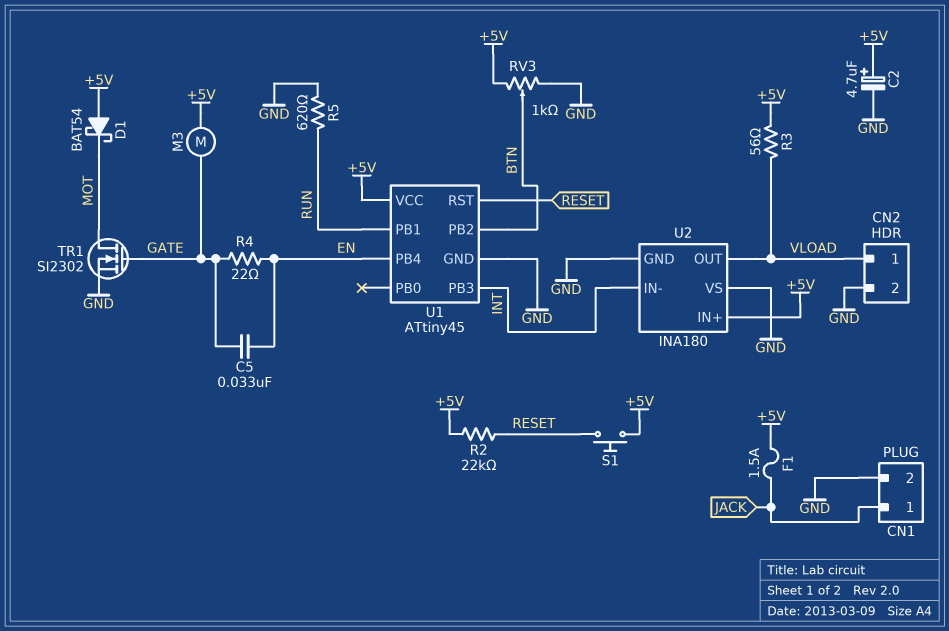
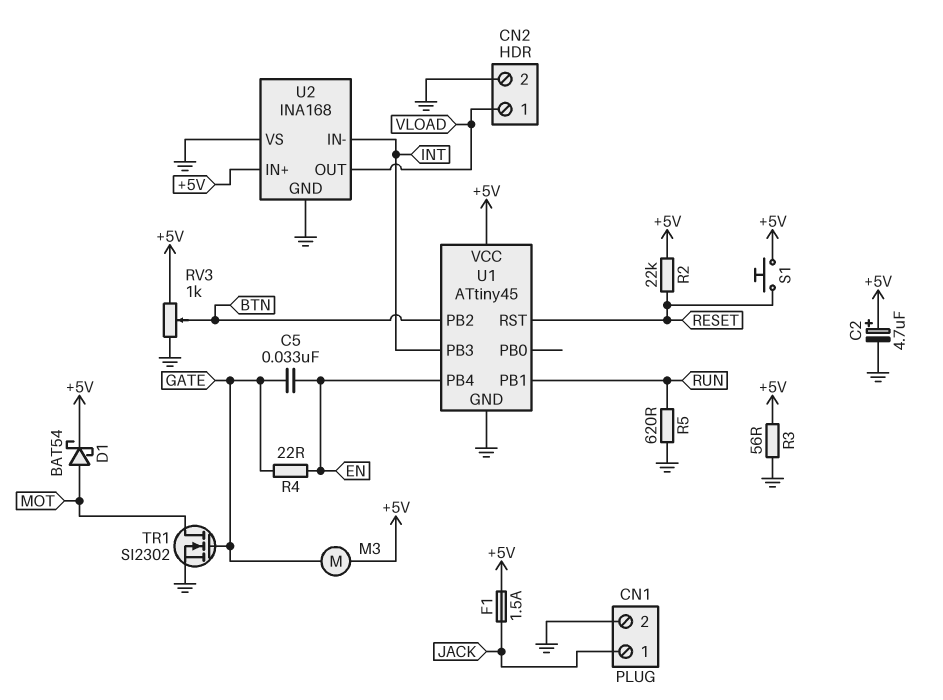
D1: schottky BAT54 (A +5V, K MOT) -> schottky BAT54 (A MOT, K +5V)
R3: 56 (+5V, VLOAD) -> 56 (+5V, GND)
U2: INA180 -> INA168

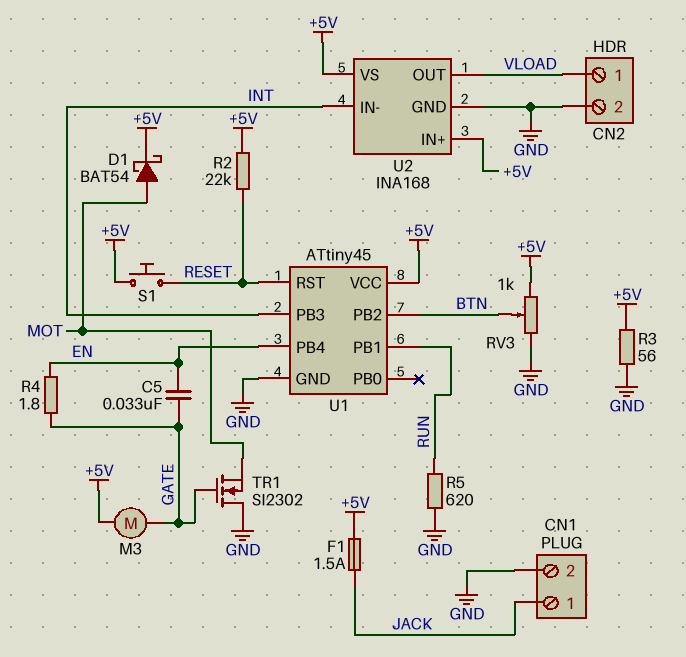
C2: 4.7uF (plus +5V, minus GND) -> none
R4: 22 (EN, GATE) -> 1.8 (EN, GATE)
TR1: NMOS SI2302 (G GATE, D MOT, S GND) -> NMOS SI2302 (G GATE, D GND, S MOT)
U2 pin VS: GND -> +5V

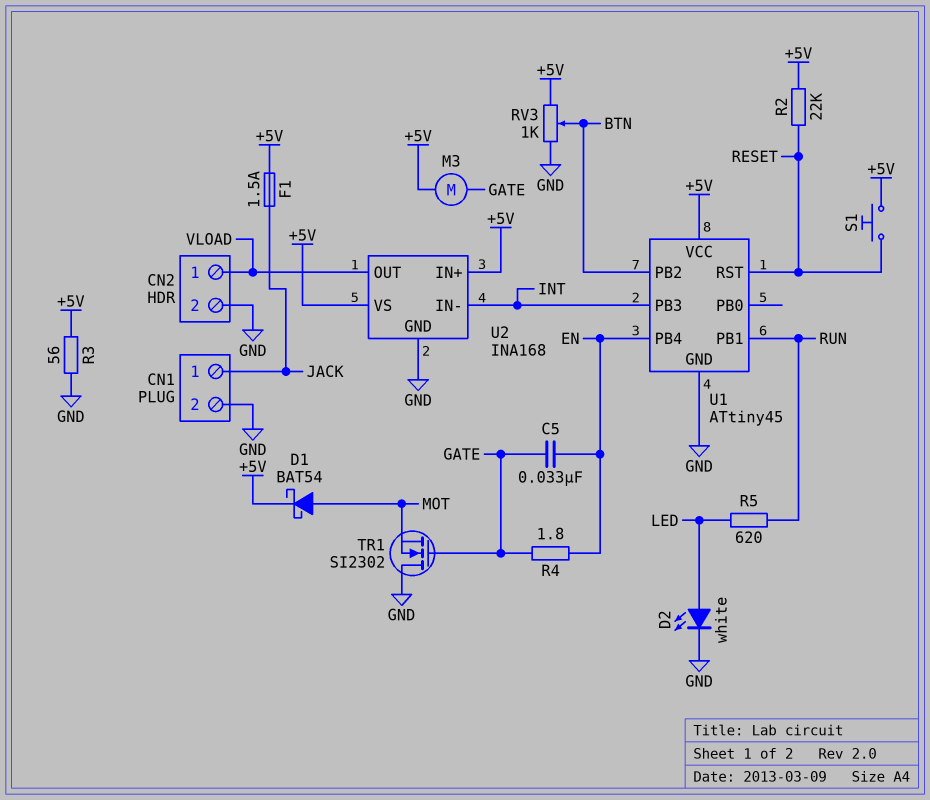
D2: none -> LED white (A LED, K GND)
R5: 620 (GND, RUN) -> 620 (LED, RUN)

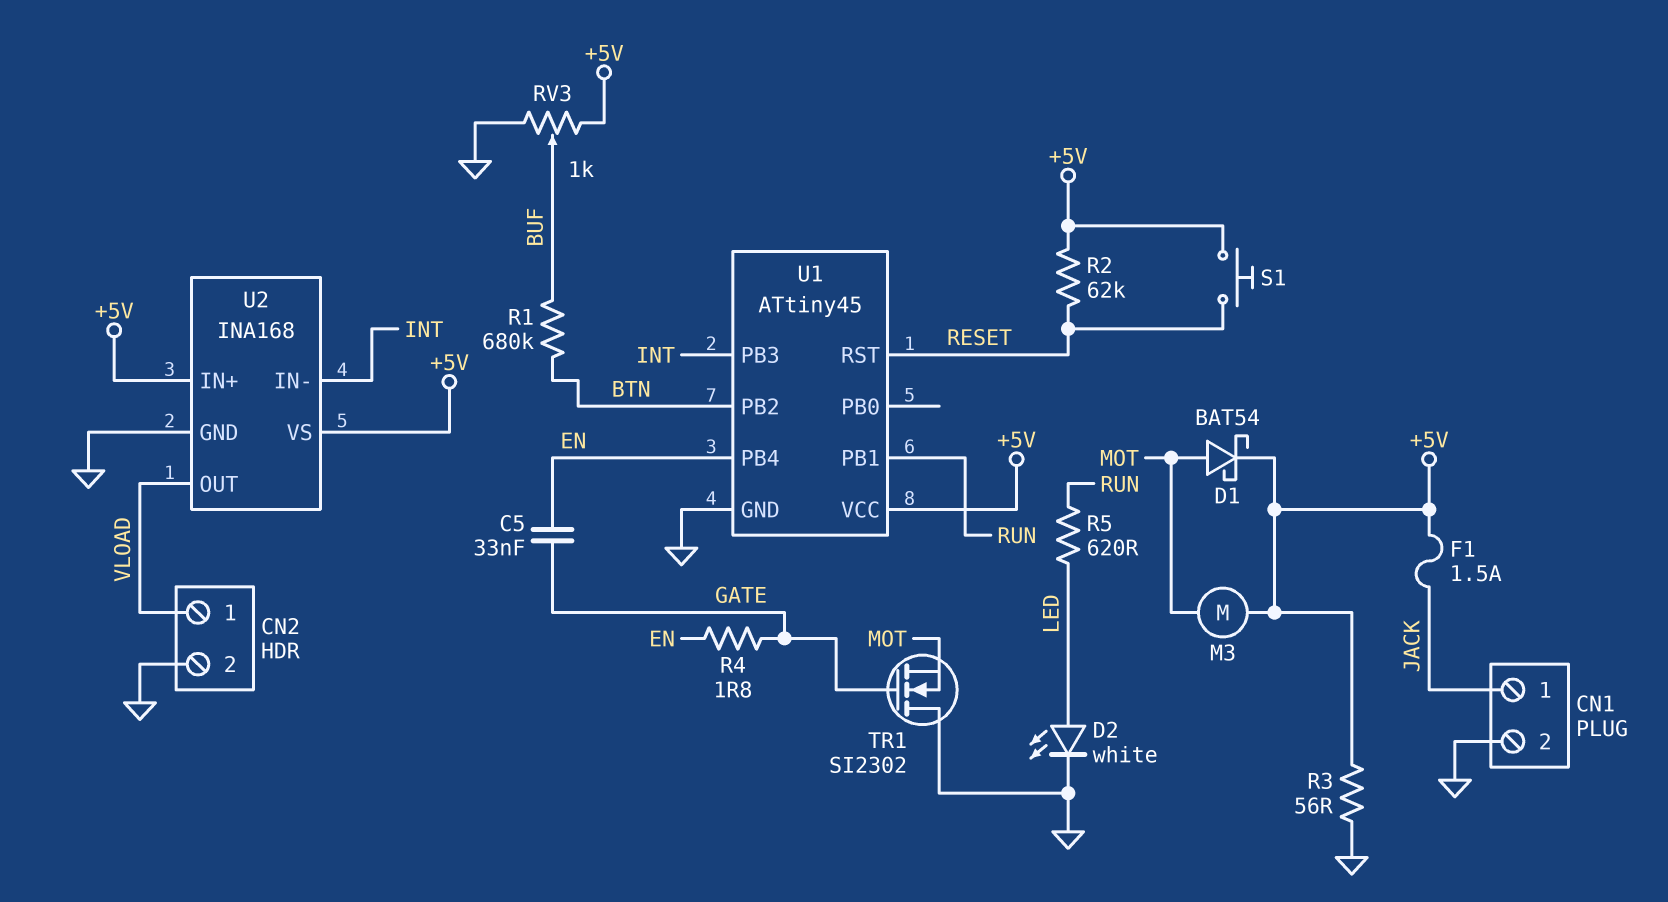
M3: motor (+5V, GATE) -> motor (+5V, MOT)
R1: none -> 680k (BTN, BUF)
R2: 22k (+5V, RESET) -> 62k (+5V, RESET)
RV3: 1k (+5V, GND, wiper BTN) -> 1k (+5V, GND, wiper BUF)

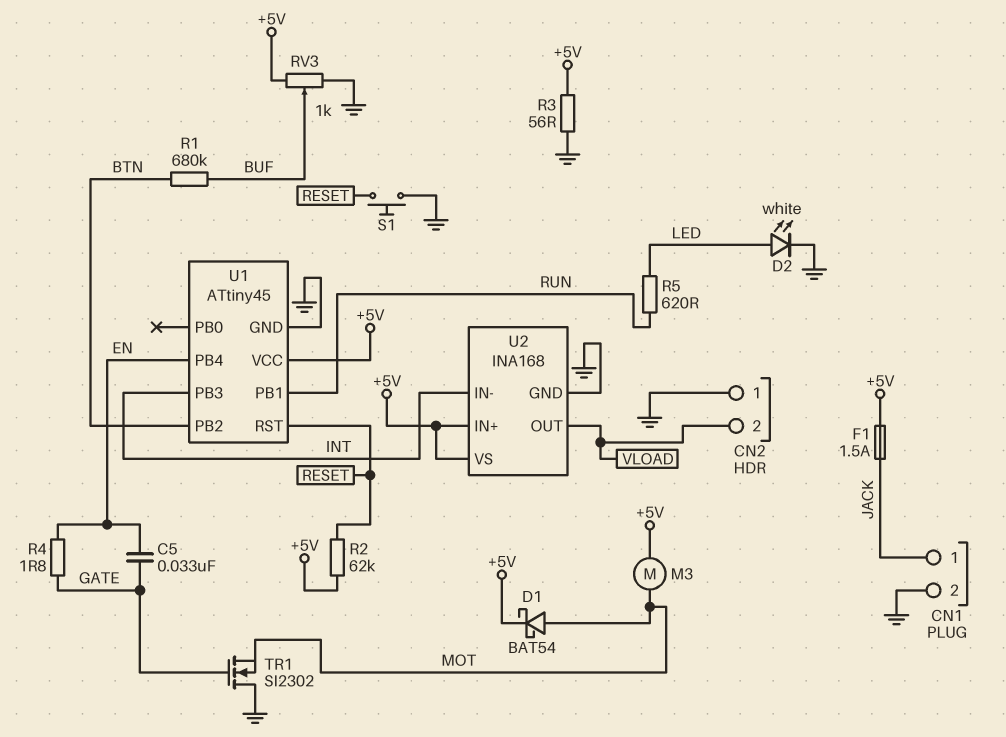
CN2 pin 1: VLOAD -> GND
CN2 pin 2: GND -> VLOAD
S1: button (+5V, RESET) -> button (GND, RESET)

